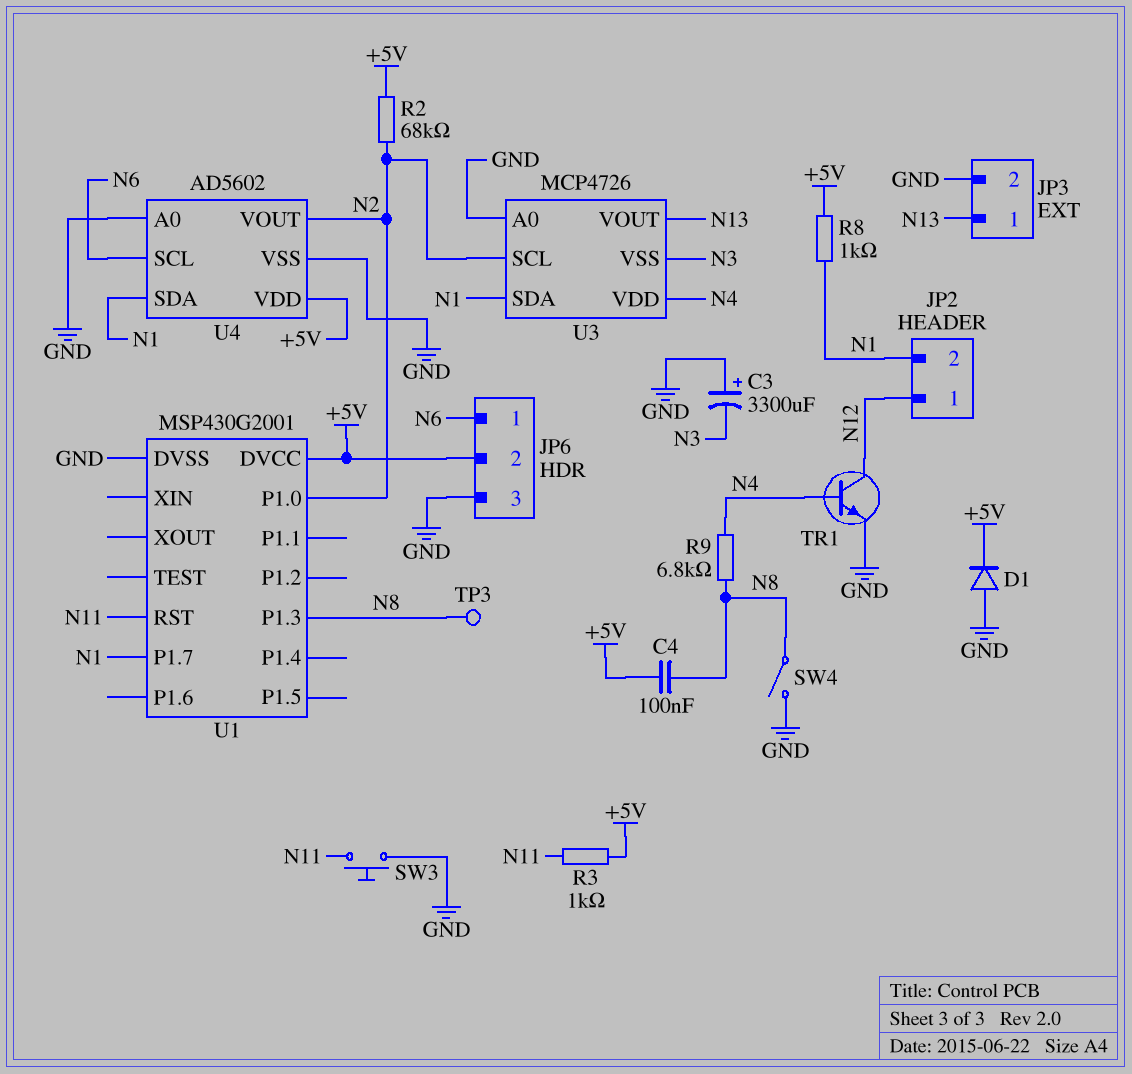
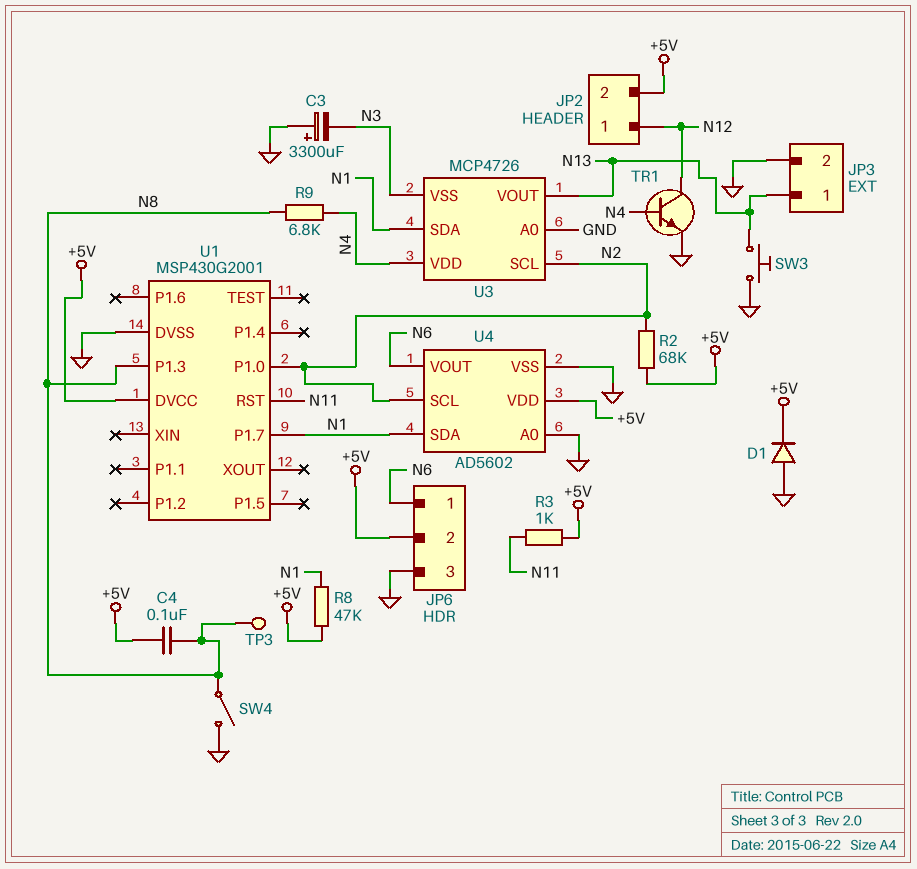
JP2 pin 2: N1 -> +5V
R8: 1k (+5V, N1) -> 47k (+5V, N1)
SW3: button (GND, N11) -> button (GND, N13)
U4 pin SCL: N6 -> N2
U4 pin VOUT: N2 -> N6

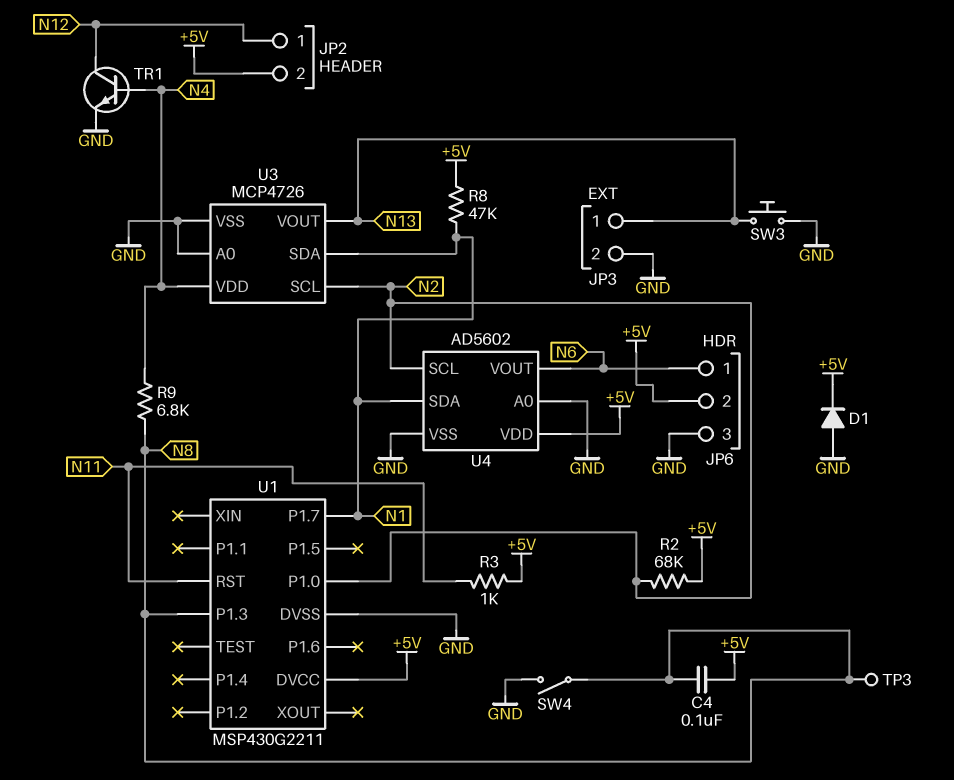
C3: 3300uF (plus GND, minus N3) -> none
U1: MSP430G2001 -> MSP430G2211
U3 pin VSS: N3 -> GND

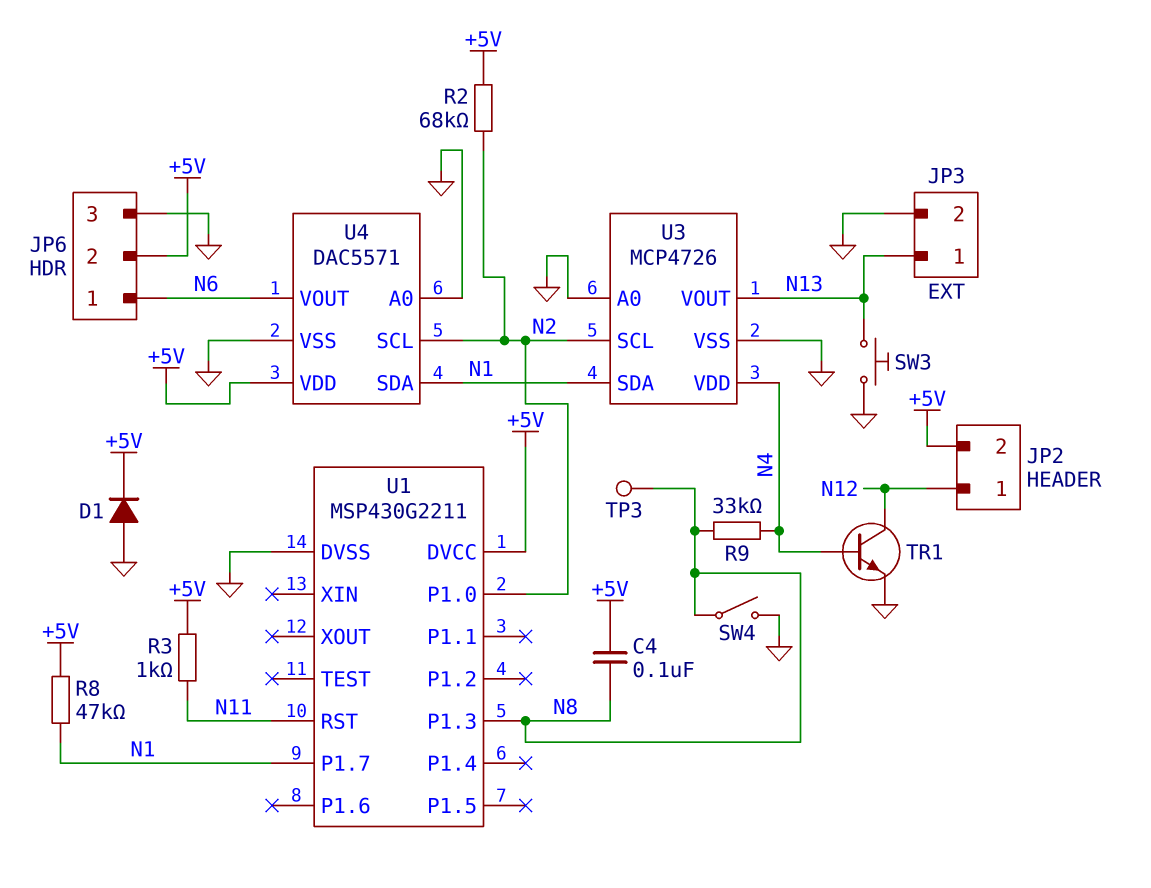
R9: 6.8k (N4, N8) -> 33k (N4, N8)
U4: AD5602 -> DAC5571

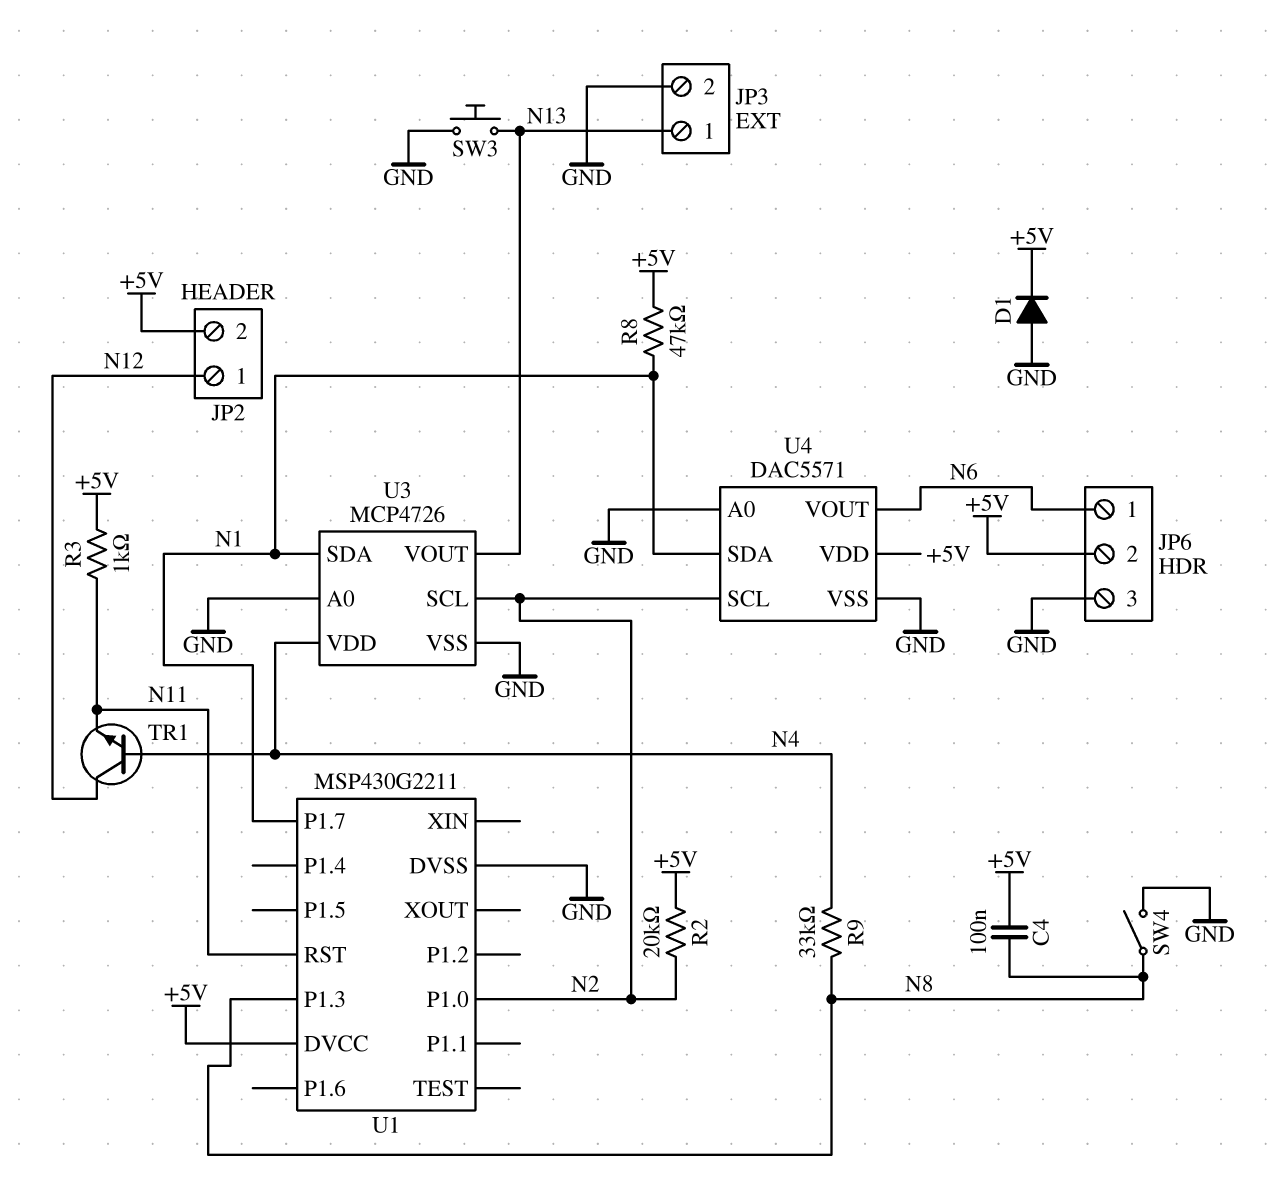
R2: 68k (+5V, N2) -> 20k (+5V, N2)
TP3: test point (N8) -> none
TR1: NPN (B N4, C N12, E GND) -> NPN (B N4, C N12, E N11)

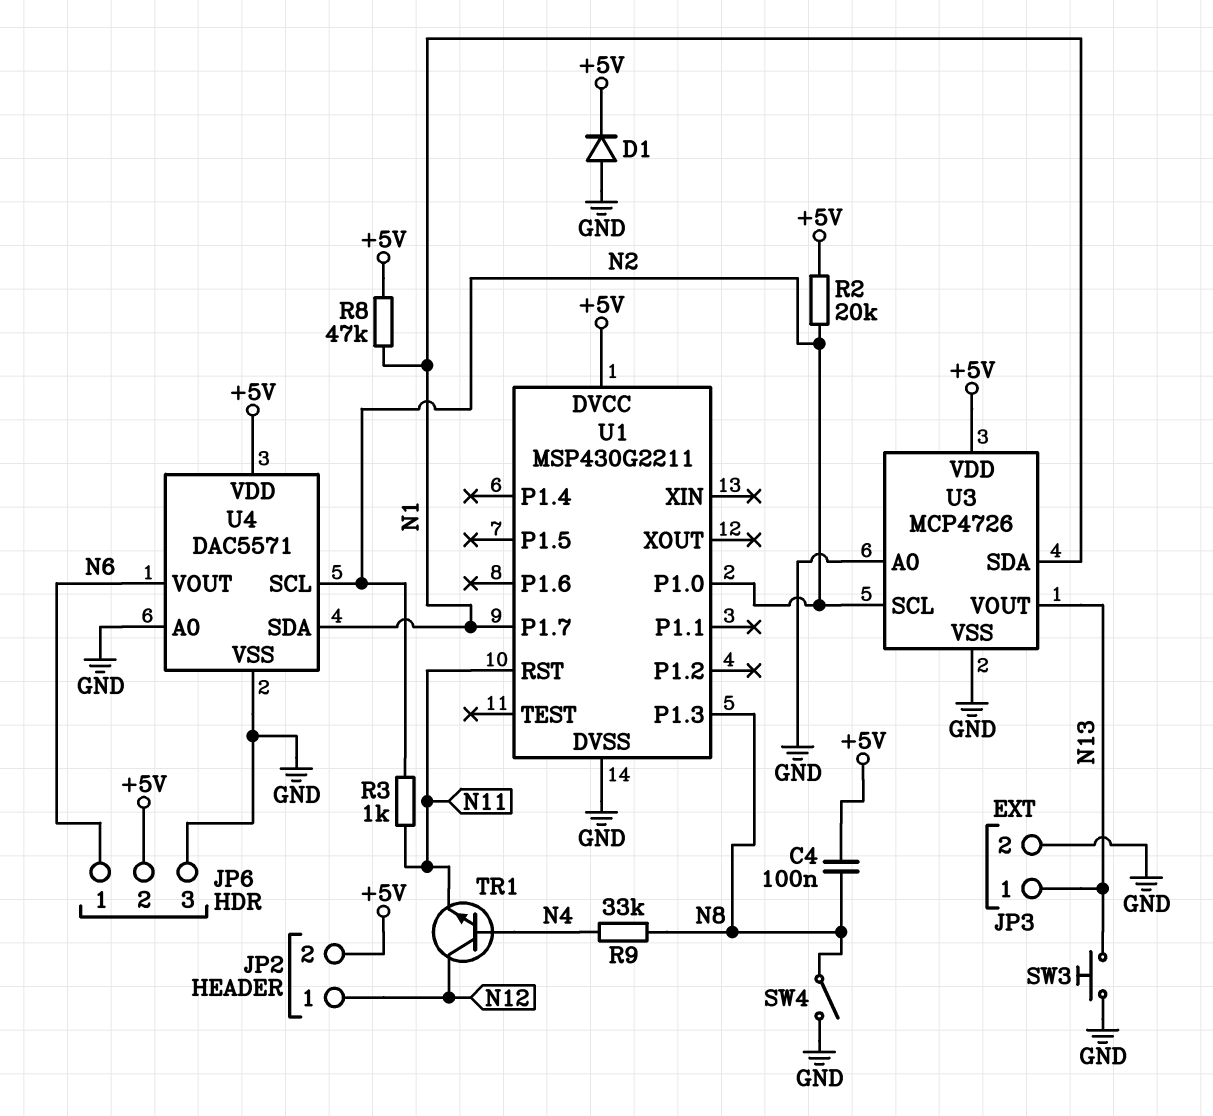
R3: 1k (+5V, N11) -> 1k (N2, N11)
U3 pin VDD: N4 -> +5V

